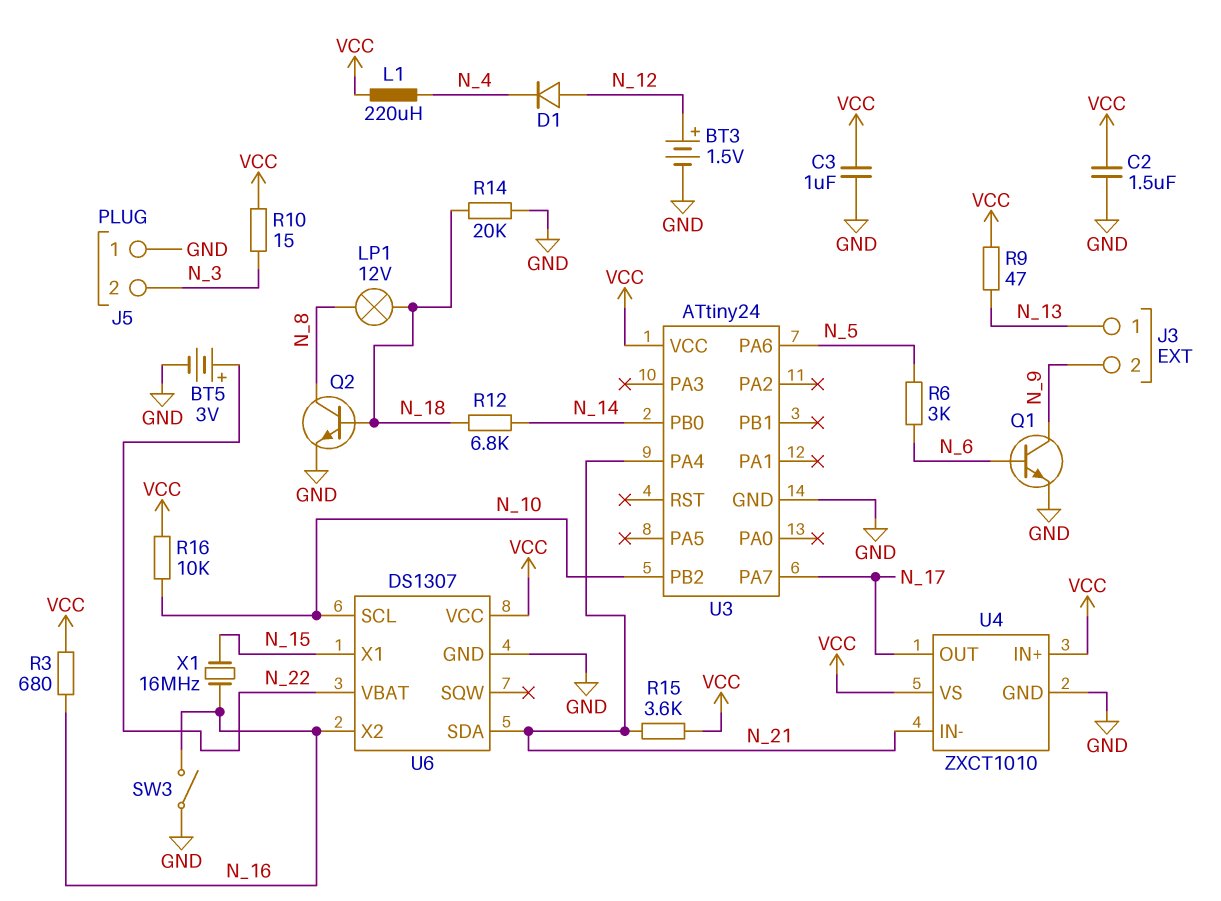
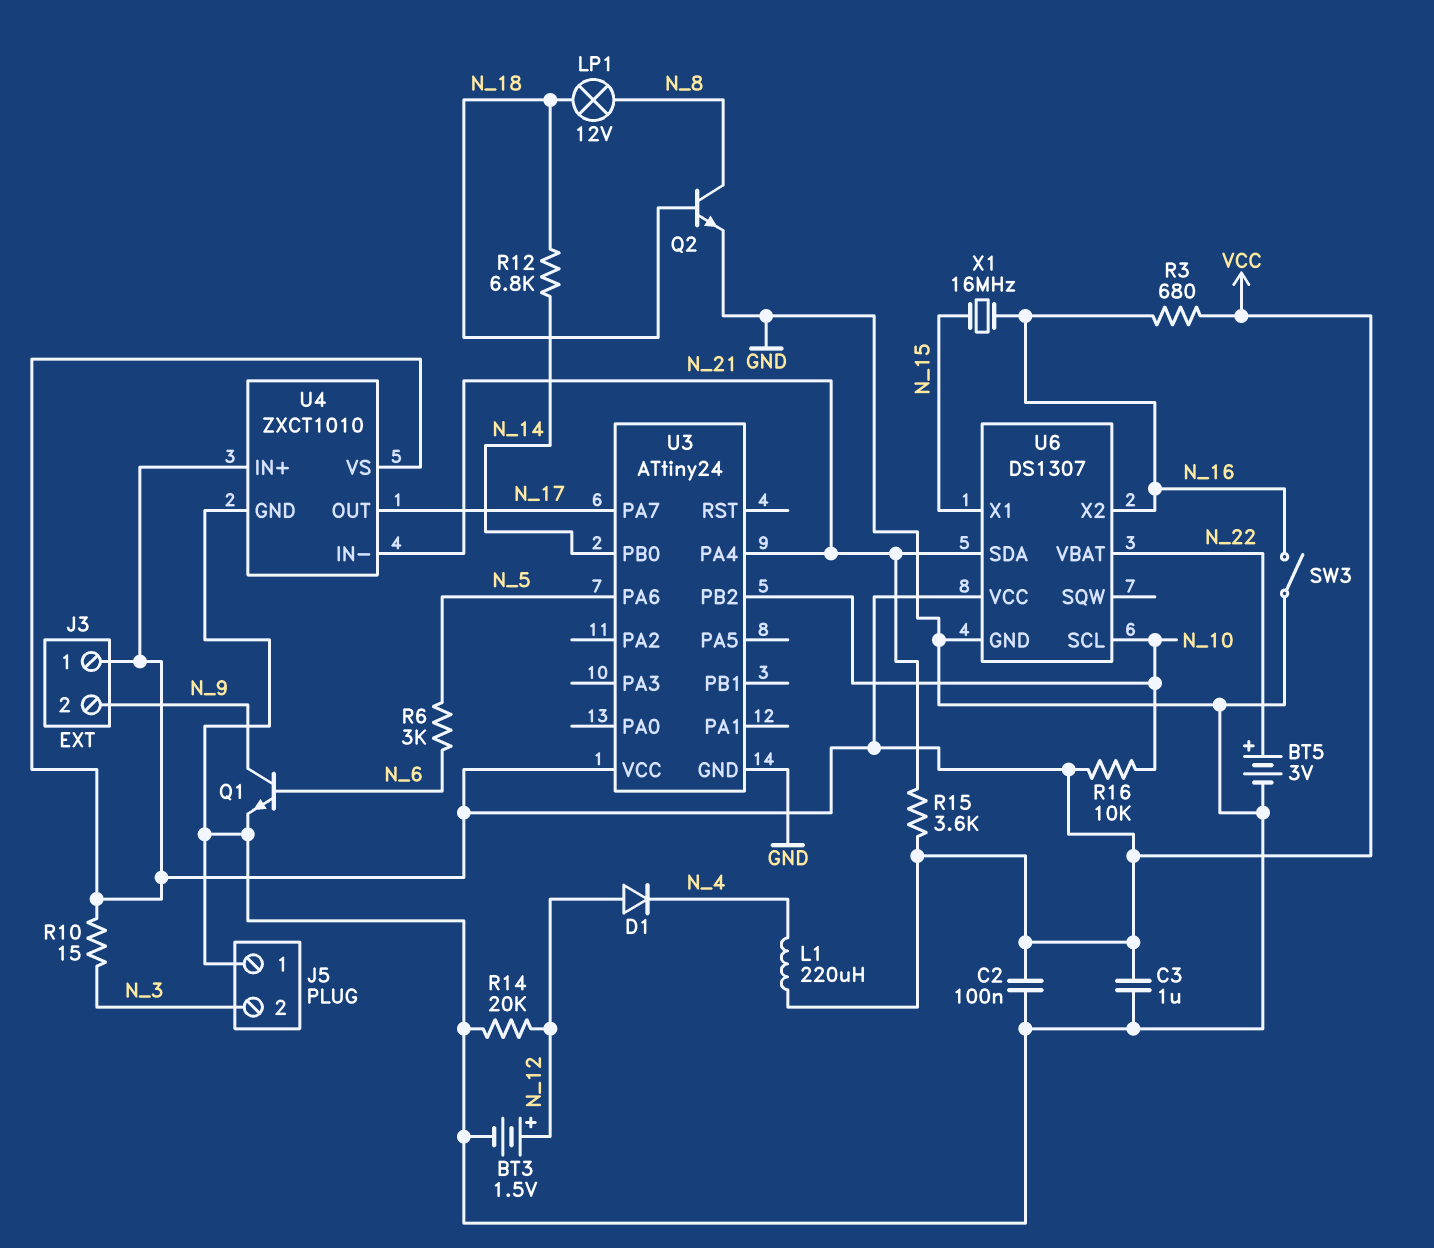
C2: 1.5uF (GND, VCC) -> 100nF (GND, VCC)
J3 pin 1: N_13 -> VCC
R9: 47 (N_13, VCC) -> none
R14: 20k (GND, N_18) -> 20k (GND, N_12)

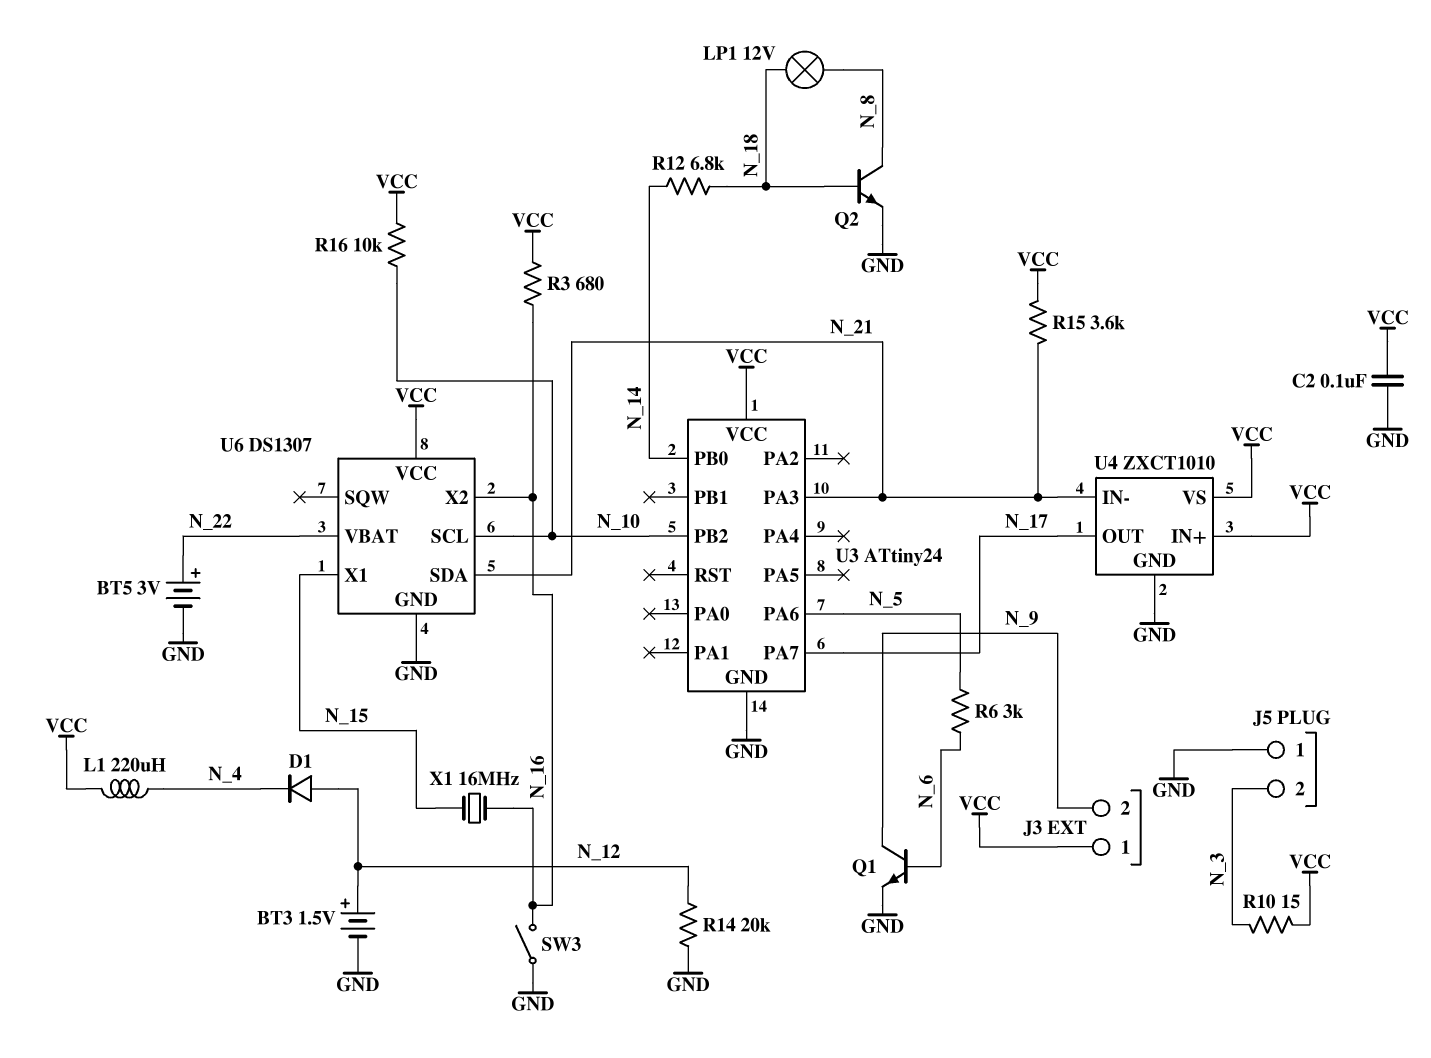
C3: 1uF (GND, VCC) -> none
U3 pin PA3: none -> N_21
U3 pin PA4: N_21 -> none

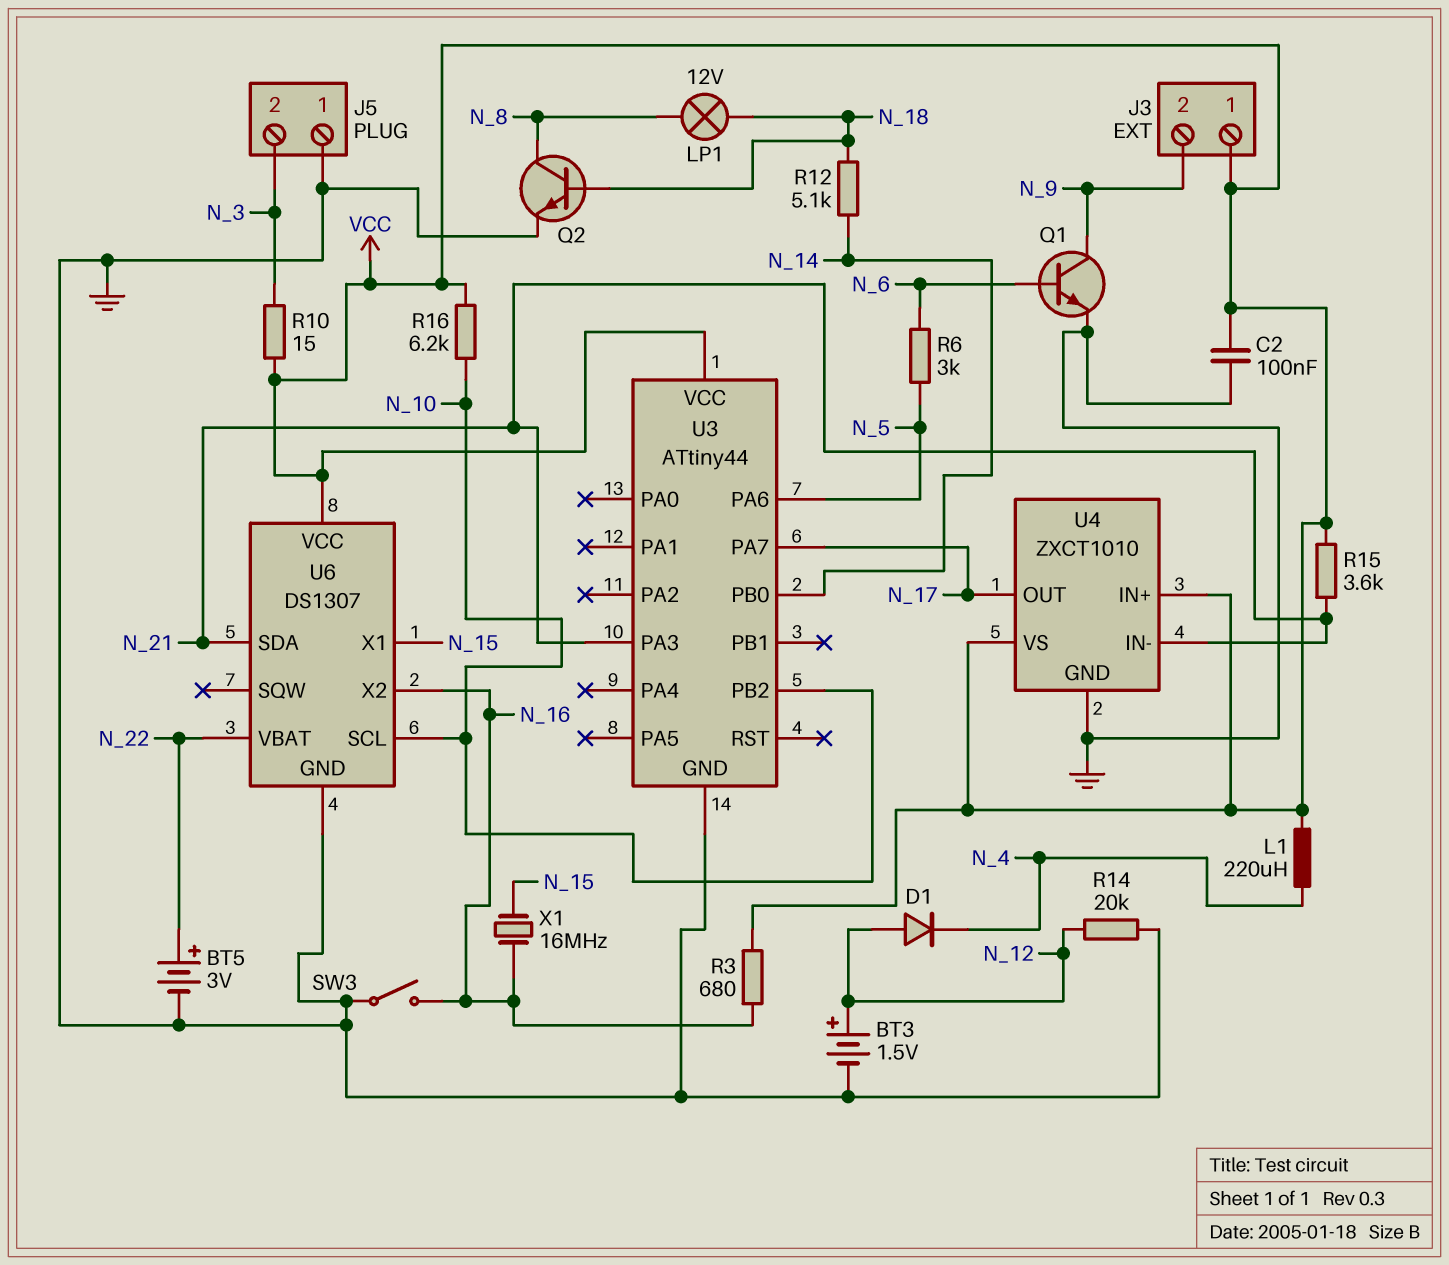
R12: 6.8k (N_14, N_18) -> 5.1k (N_14, N_18)
R16: 10k (N_10, VCC) -> 6.2k (N_10, VCC)
U3: ATtiny24 -> ATtiny44

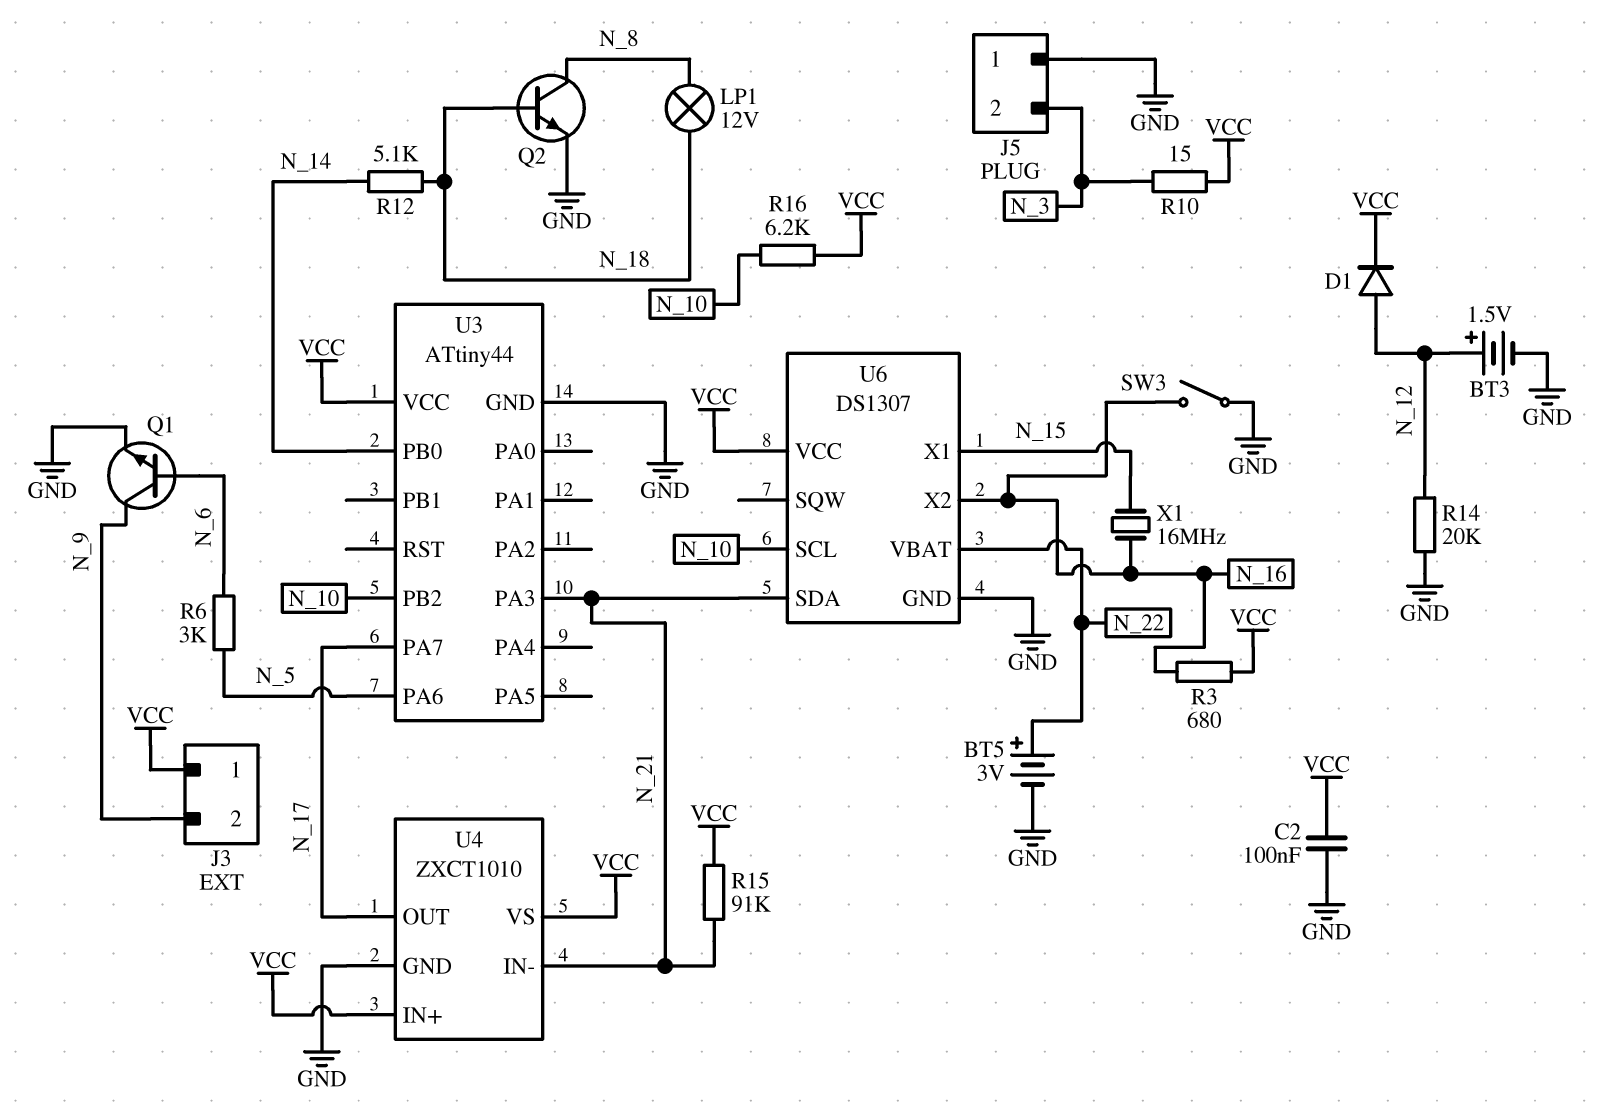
D1: diode (A N_12, K N_4) -> diode (A N_12, K VCC)
L1: 220uH (N_4, VCC) -> none
R15: 3.6k (N_21, VCC) -> 91k (N_21, VCC)

